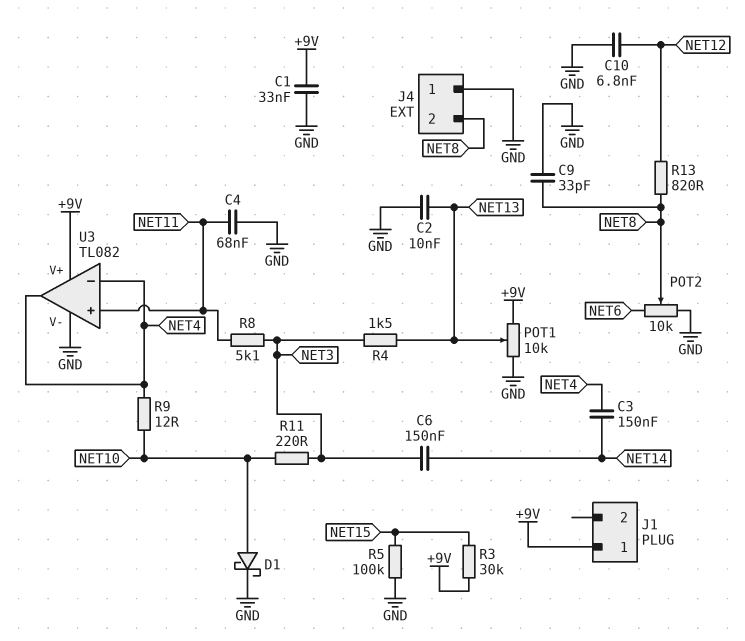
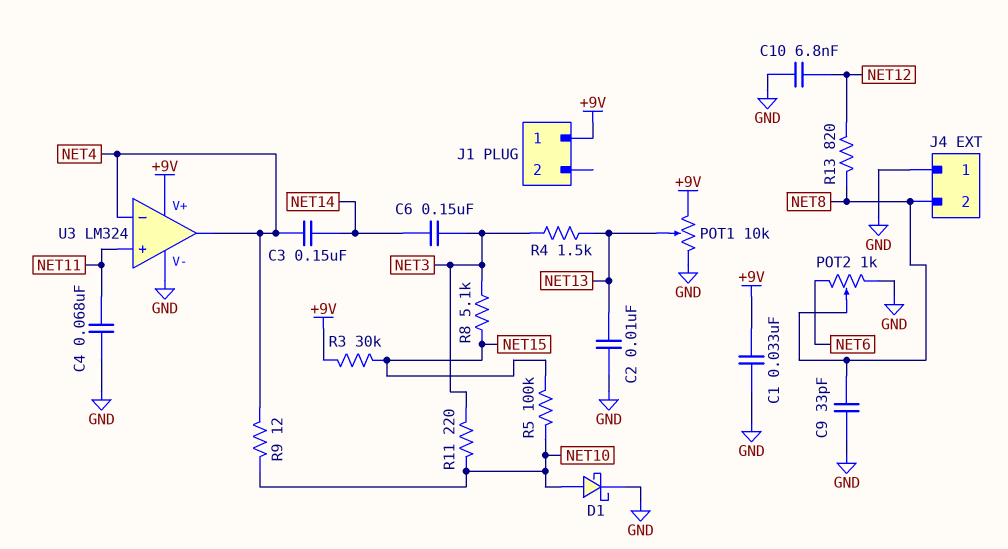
POT2: 10k (GND, NET6, wiper NET8) -> 1k (GND, NET6, wiper NET8)
R5: 100k (GND, NET15) -> 100k (NET10, NET15)
R8: 5.1k (NET3, NET11) -> 5.1k (NET3, NET15)
U3: TL082 -> LM324

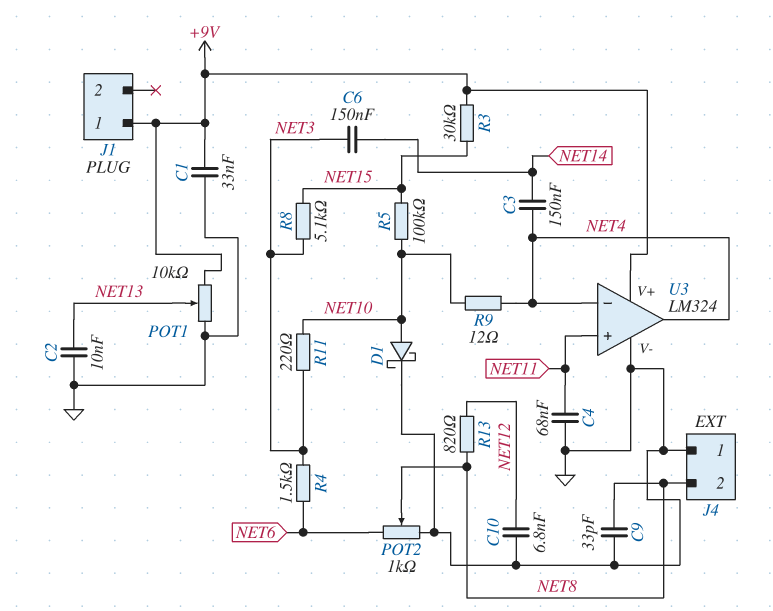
R4: 1.5k (NET3, NET13) -> 1.5k (NET3, NET6)

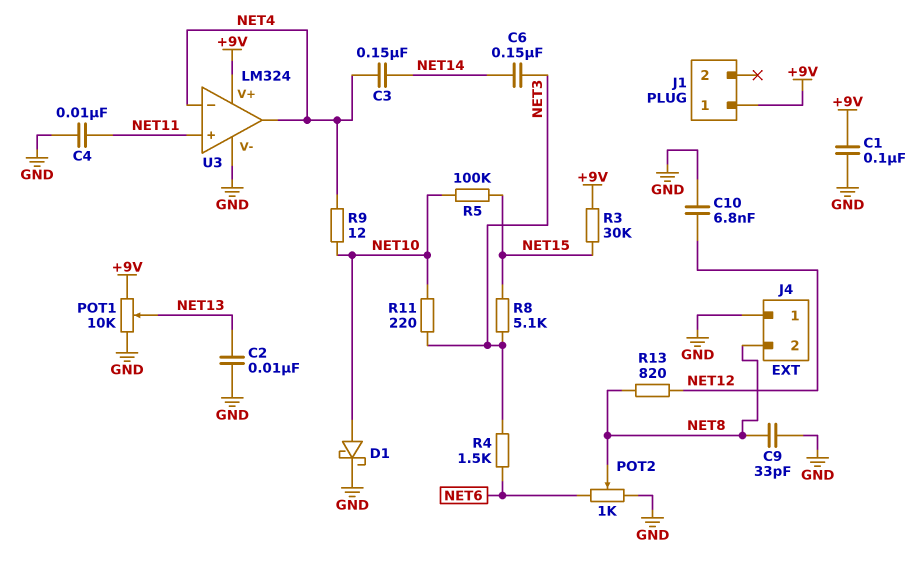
C1: 33nF (+9V, GND) -> 100nF (+9V, GND)
C4: 68nF (GND, NET11) -> 10nF (GND, NET11)

